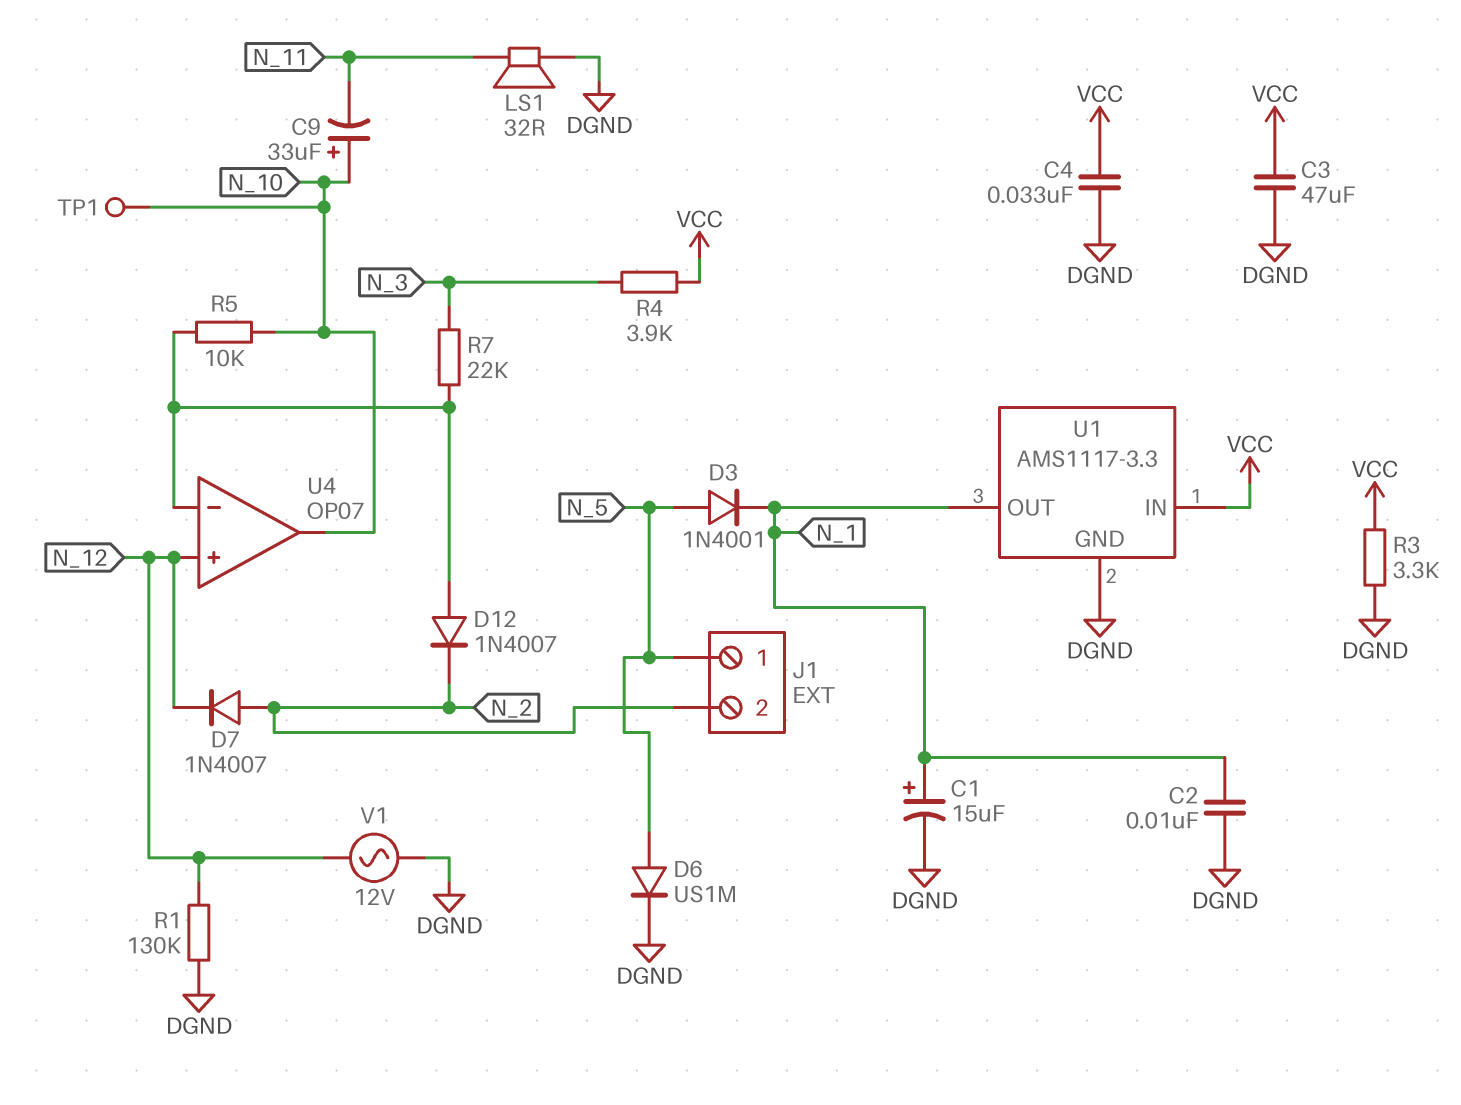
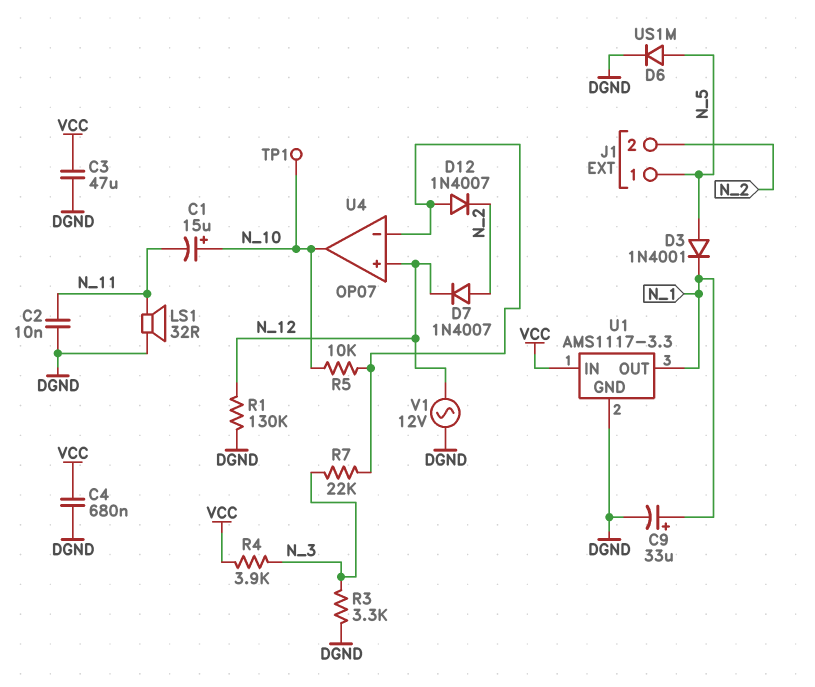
C1: 15uF (plus N_1, minus DGND) -> 15uF (plus N_10, minus N_11)
C2: 10nF (DGND, N_1) -> 10nF (DGND, N_11)
C4: 33nF (DGND, VCC) -> 680nF (DGND, VCC)
C9: 33uF (plus N_10, minus N_11) -> 33uF (plus N_1, minus DGND)
R3: 3.3k (DGND, VCC) -> 3.3k (DGND, N_3)

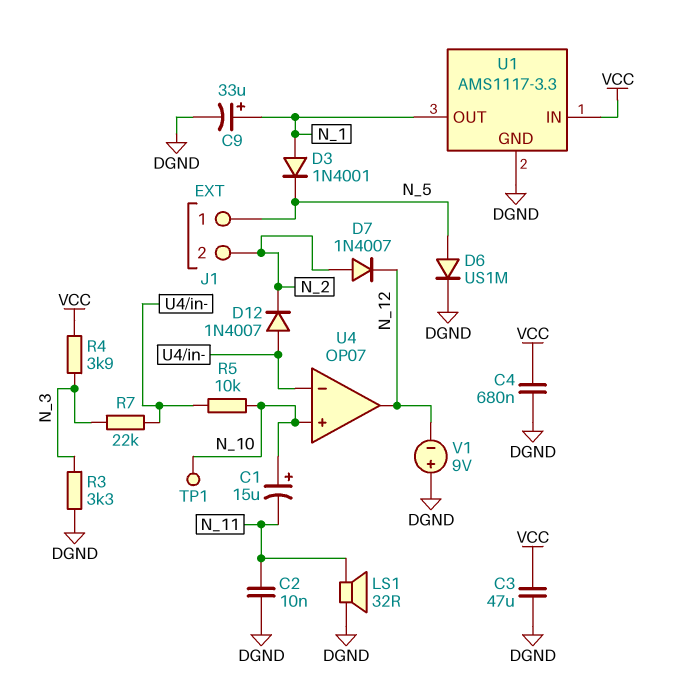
D3: diode 1N4001 (A N_5, K N_1) -> diode 1N4001 (A N_1, K N_5)
R1: 130k (DGND, N_12) -> none
U4 pin in+: N_12 -> N_10
U4 pin out: N_10 -> N_12
V1: AC 12V (DGND, N_12) -> 9V (plus DGND, minus N_12)

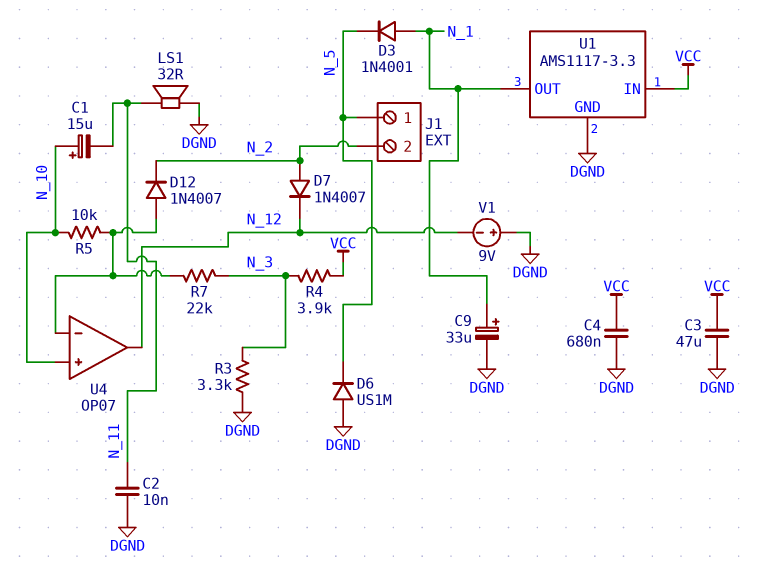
D6: diode US1M (A N_5, K DGND) -> diode US1M (A DGND, K N_5)
TP1: test point (N_10) -> none

